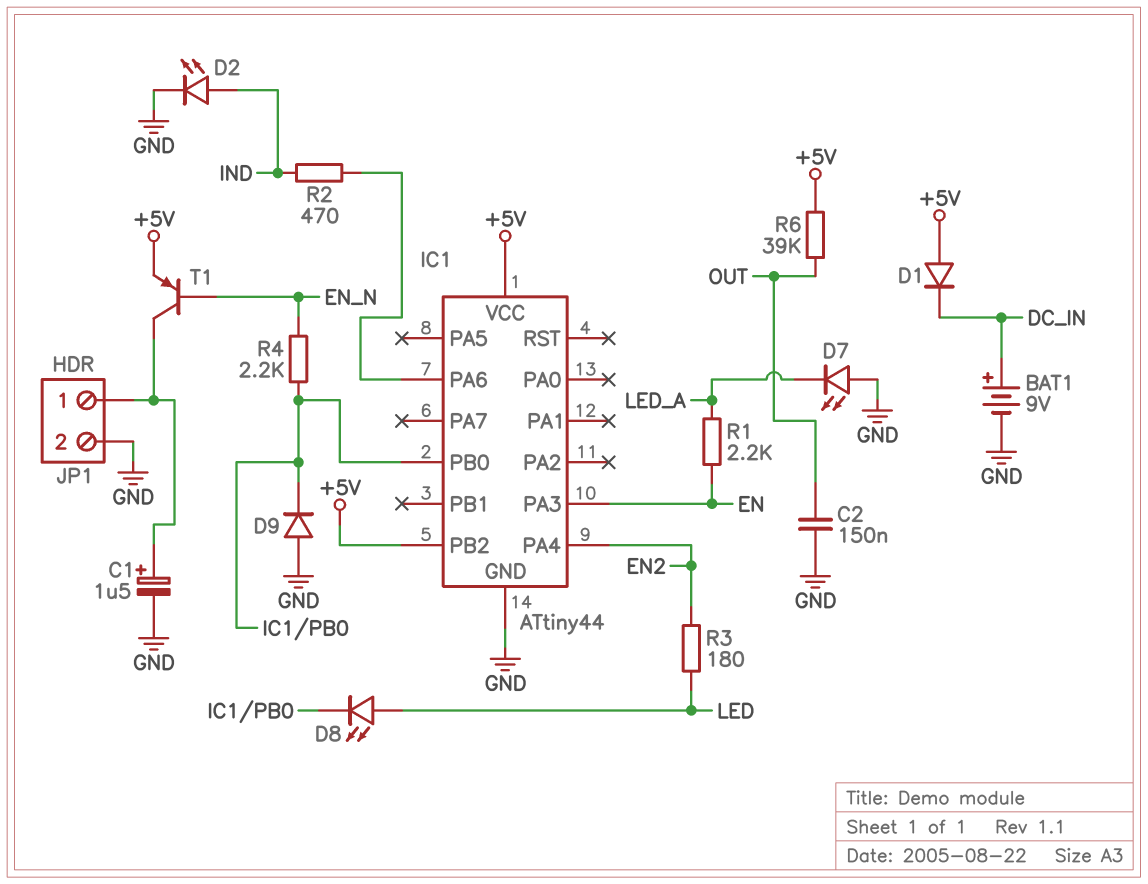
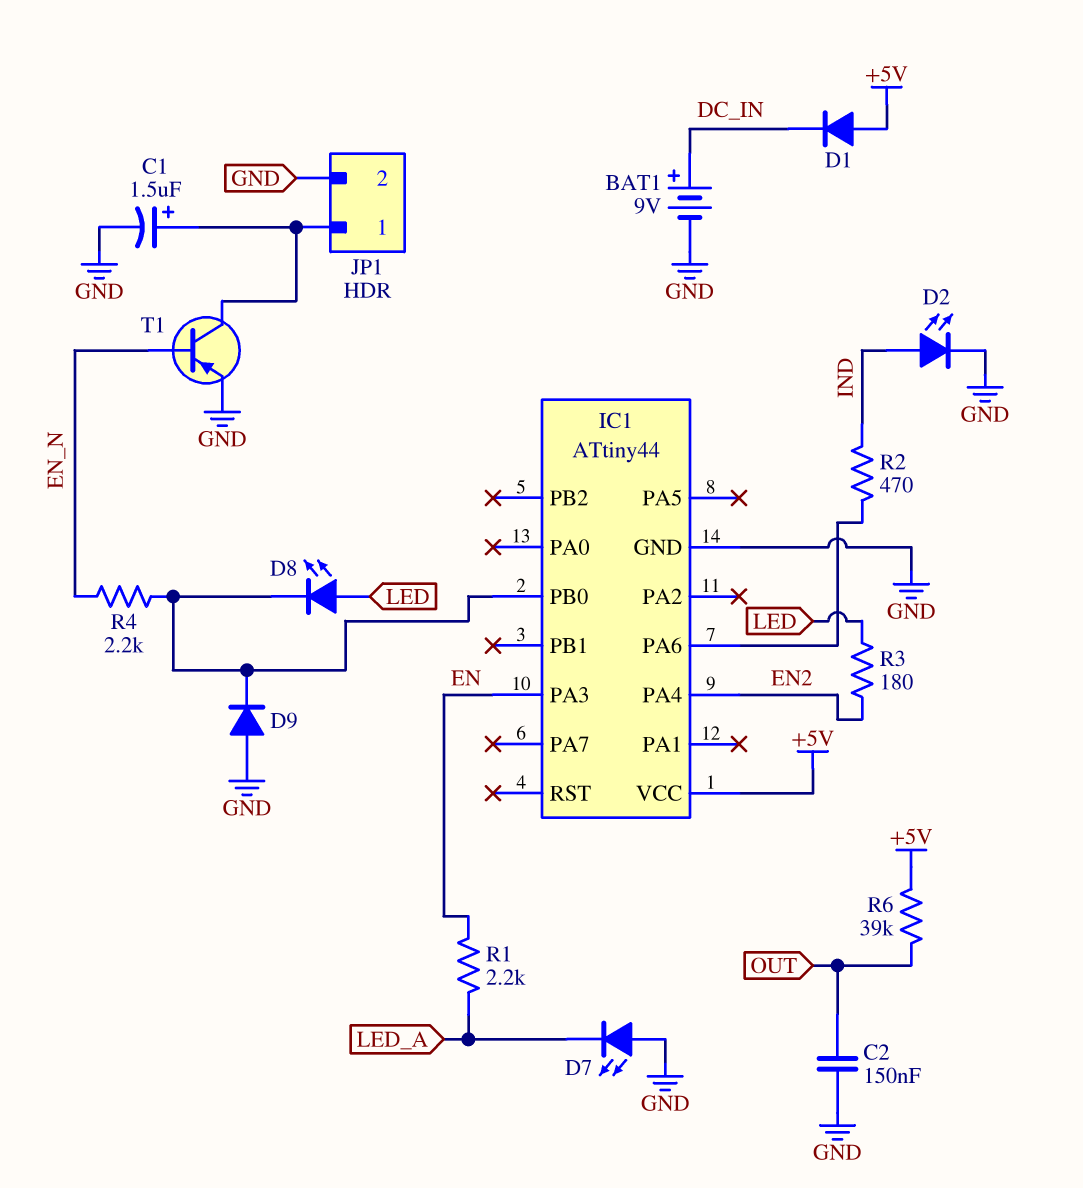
IC1 pin PB2: +5V -> none
T1: PNP (B EN_N, C JP1/1, E +5V) -> PNP (B EN_N, C JP1/1, E GND)

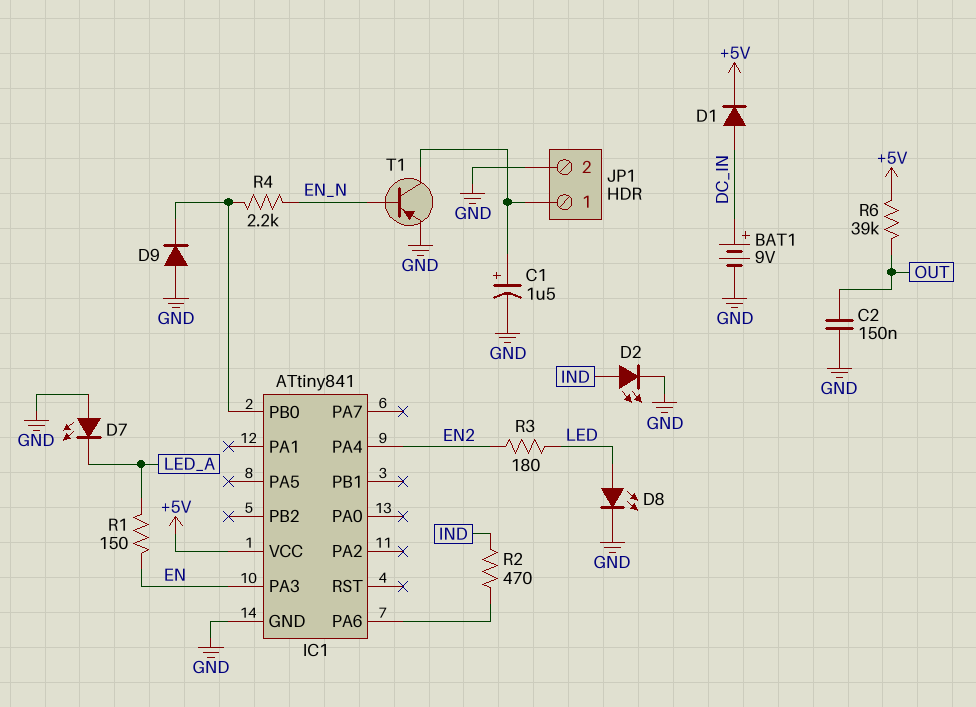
D1: diode (A +5V, K DC_IN) -> diode (A DC_IN, K +5V)
D8: LED (A LED, K IC1/PB0) -> LED (A LED, K GND)
IC1: ATtiny44 -> ATtiny841
R1: 2.2k (EN, LED_A) -> 150 (EN, LED_A)

